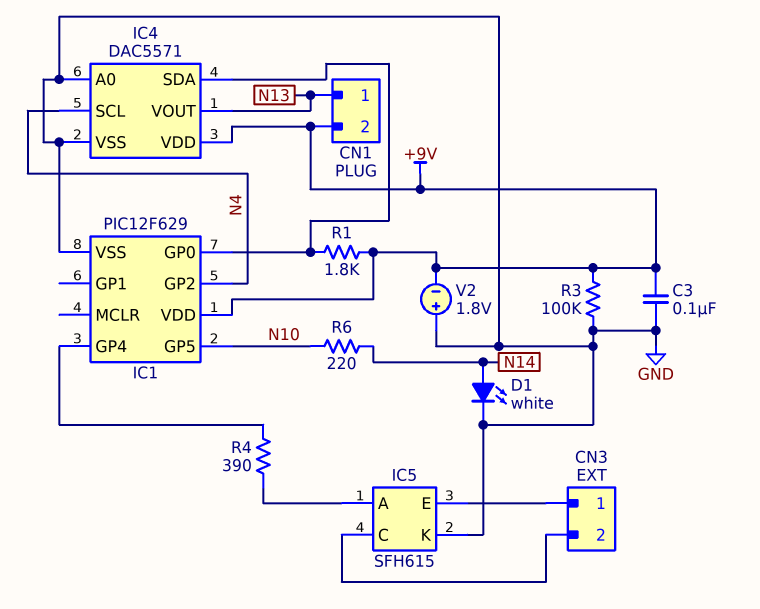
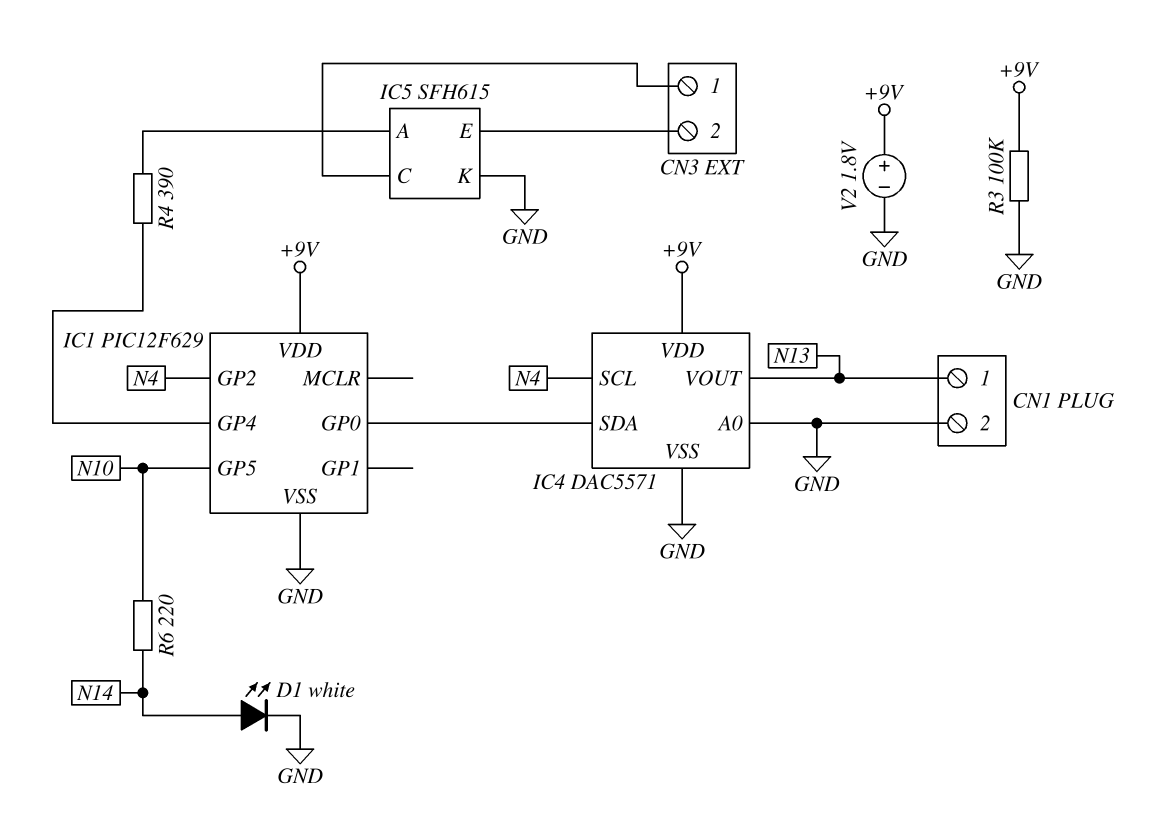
C3: 100nF (+9V, GND) -> none
CN1 pin 2: +9V -> GND
IC5 pin C: CN3/2 -> CN3/1
IC5 pin E: CN3/1 -> CN3/2
R1: 1.8k (+9V, IC1/GP0) -> none
V2: 1.8V (plus GND, minus +9V) -> 1.8V (plus +9V, minus GND)

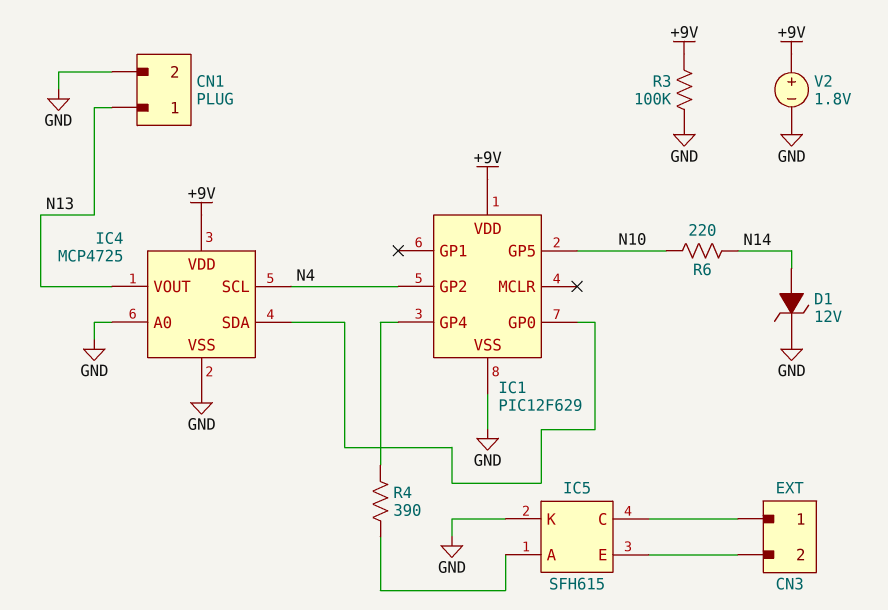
D1: LED white (A N14, K GND) -> zener 12V (A N14, K GND)
IC4: DAC5571 -> MCP4725

